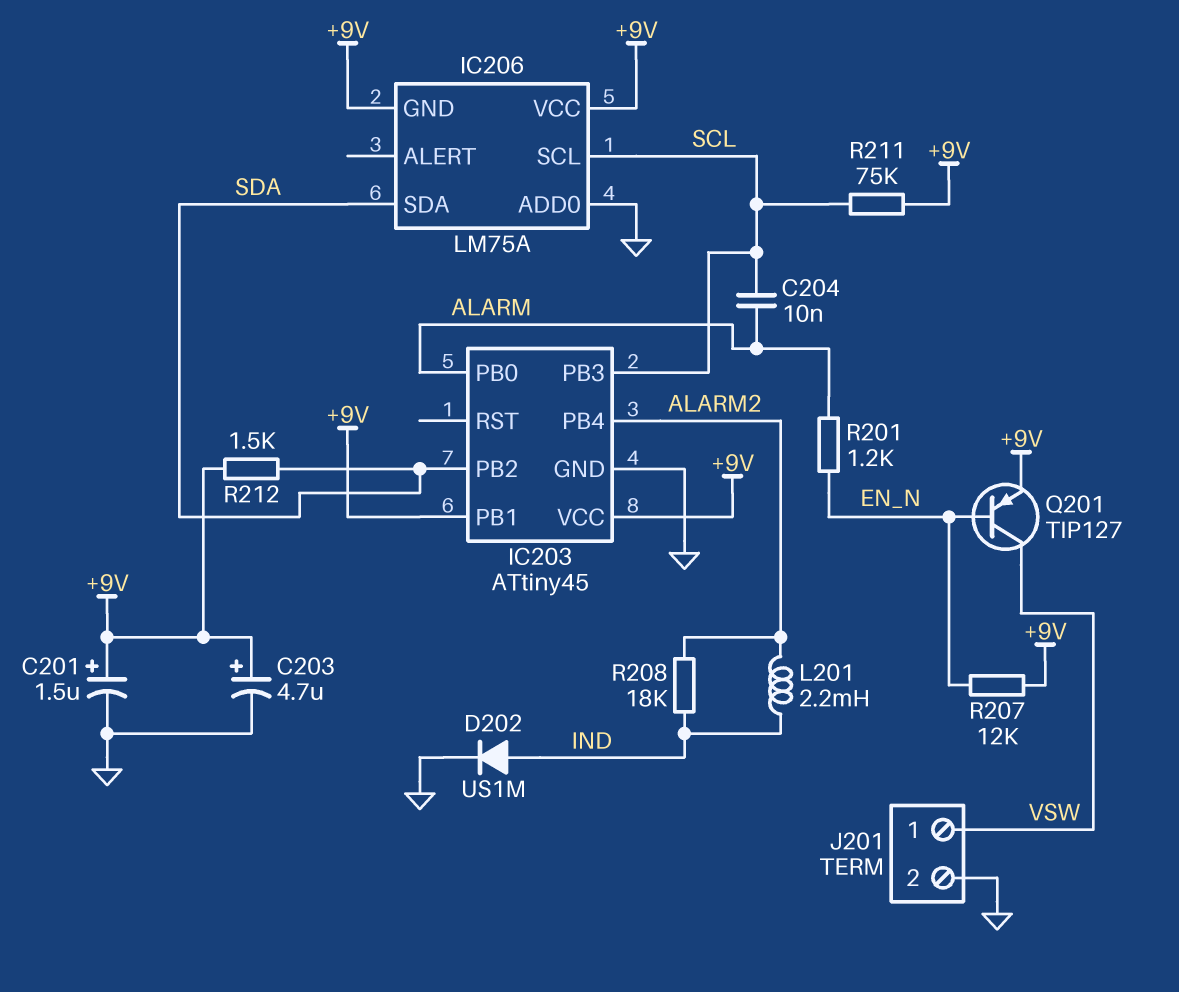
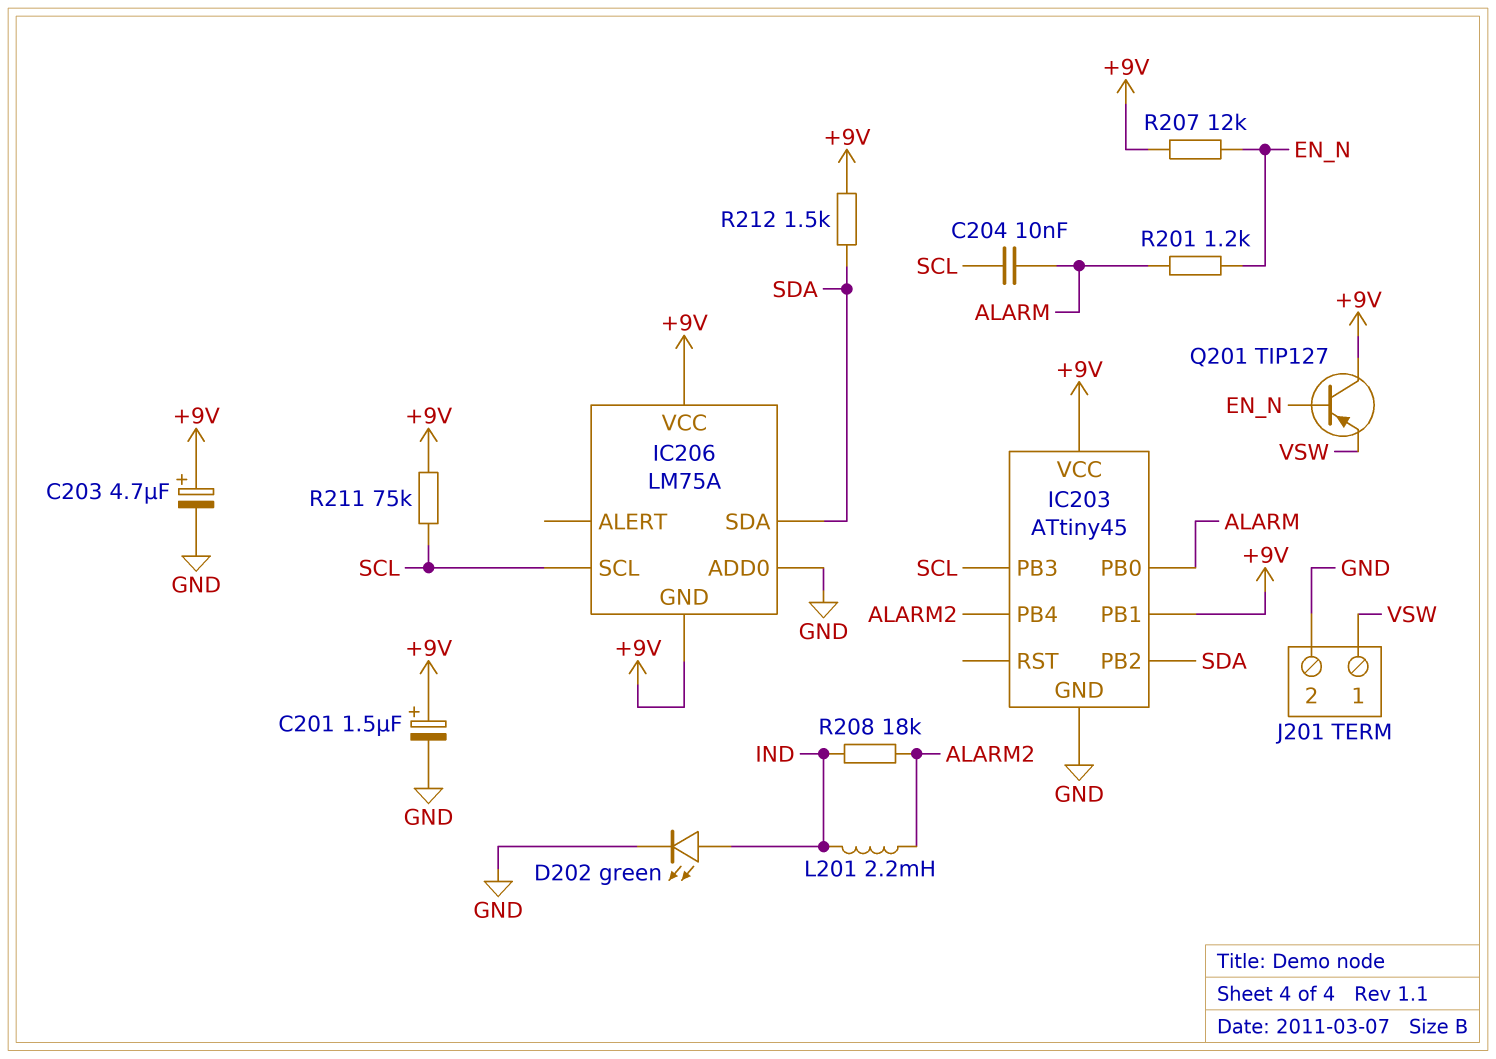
D202: diode US1M (A IND, K GND) -> LED green (A IND, K GND)
Q201: PNP TIP127 (B EN_N, C VSW, E +9V) -> PNP TIP127 (B EN_N, C +9V, E VSW)

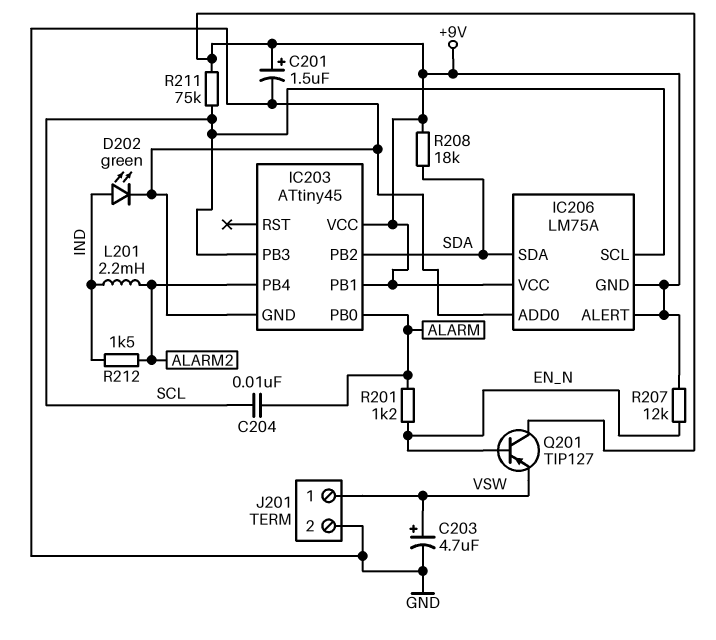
C203: 4.7uF (plus +9V, minus GND) -> 4.7uF (plus VSW, minus GND)
IC206 pin ALERT: none -> +9V
R208: 18k (ALARM2, IND) -> 18k (+9V, SDA)
R212: 1.5k (+9V, SDA) -> 1.5k (ALARM2, IND)

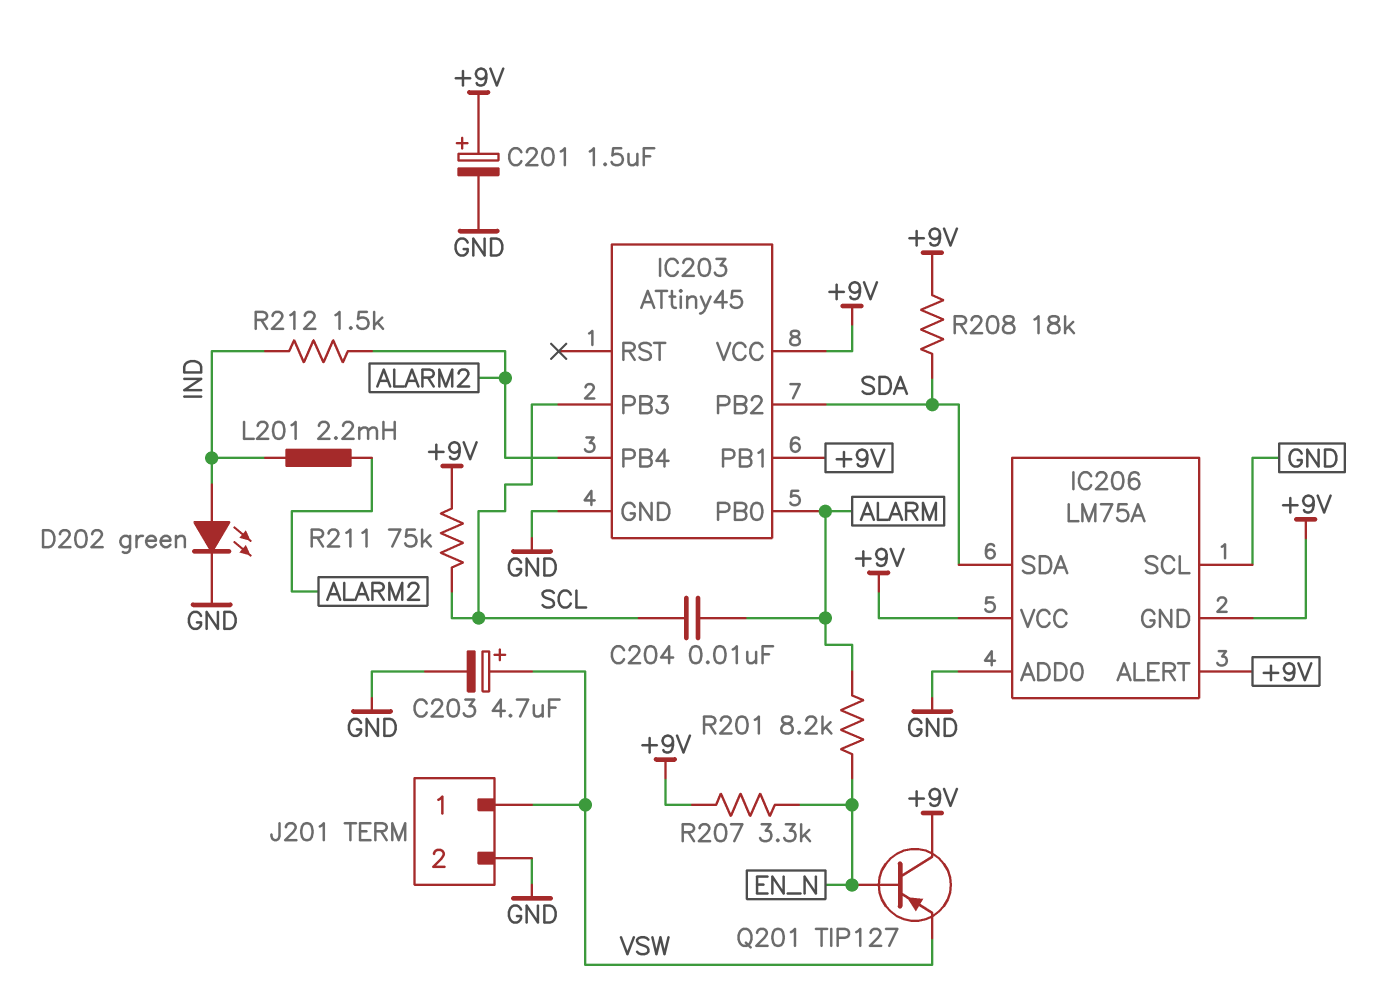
IC206 pin SCL: SCL -> GND
R201: 1.2k (ALARM, EN_N) -> 8.2k (ALARM, EN_N)
R207: 12k (+9V, EN_N) -> 3.3k (+9V, EN_N)

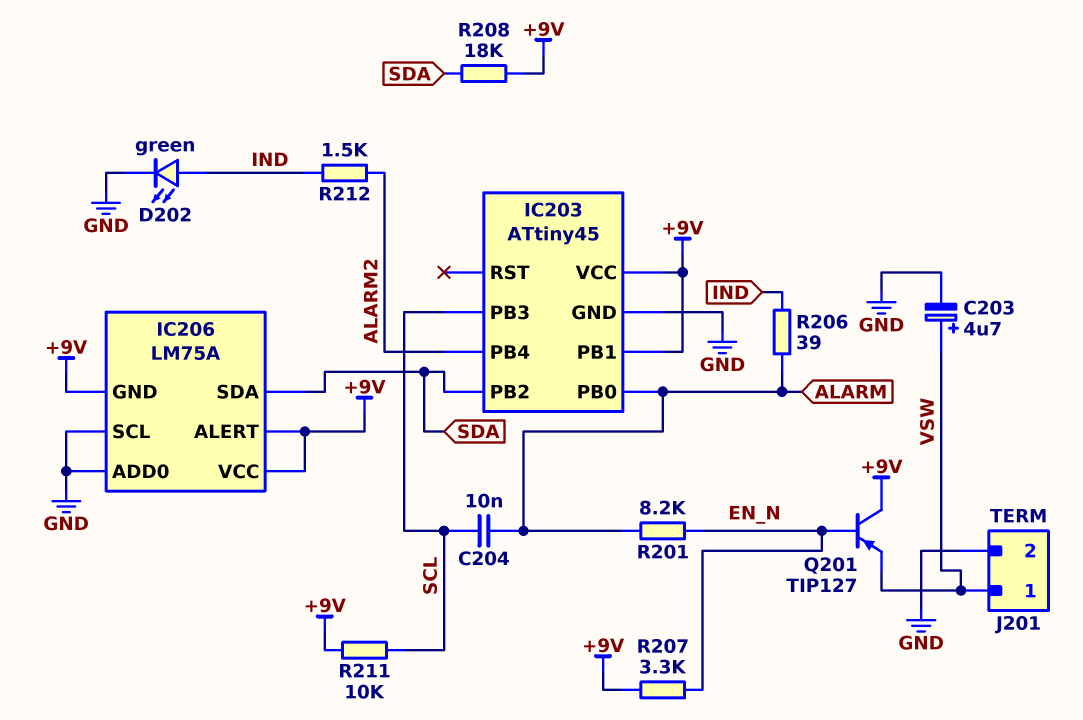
C201: 1.5uF (plus +9V, minus GND) -> none
L201: 2.2mH (ALARM2, IND) -> none
R206: none -> 39 (ALARM, IND)
R211: 75k (+9V, SCL) -> 10k (+9V, SCL)

